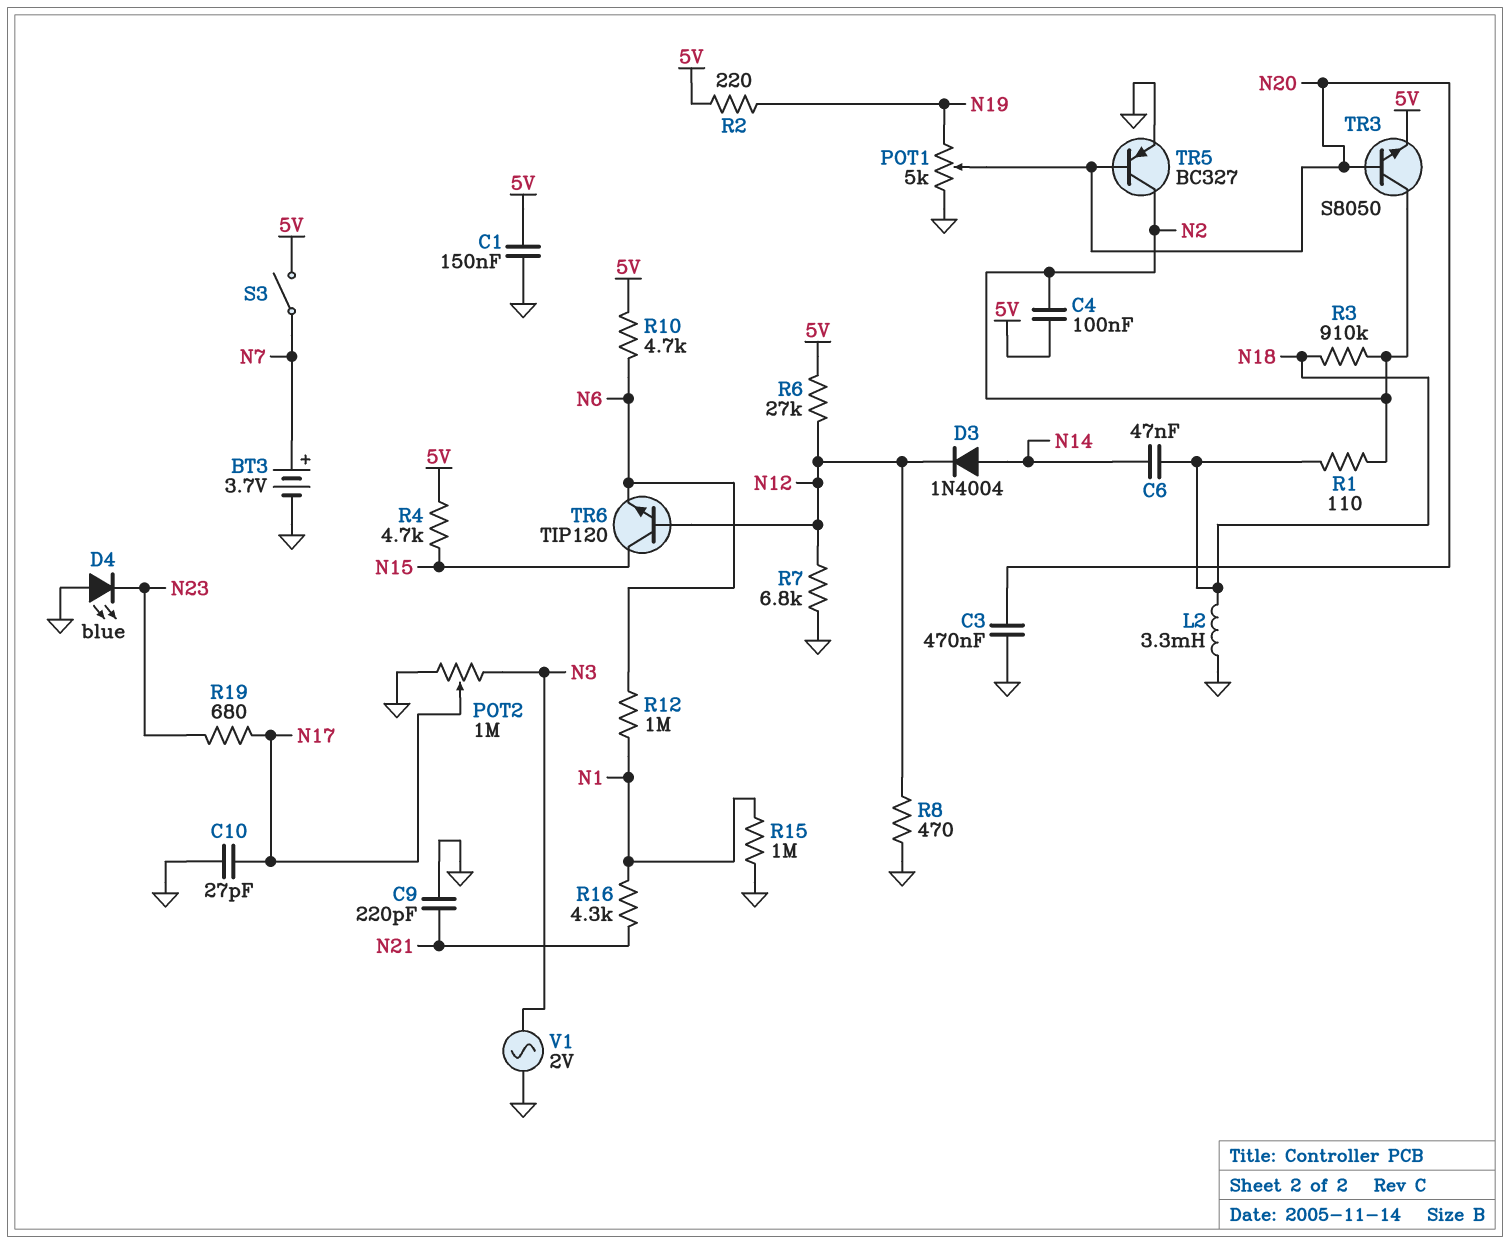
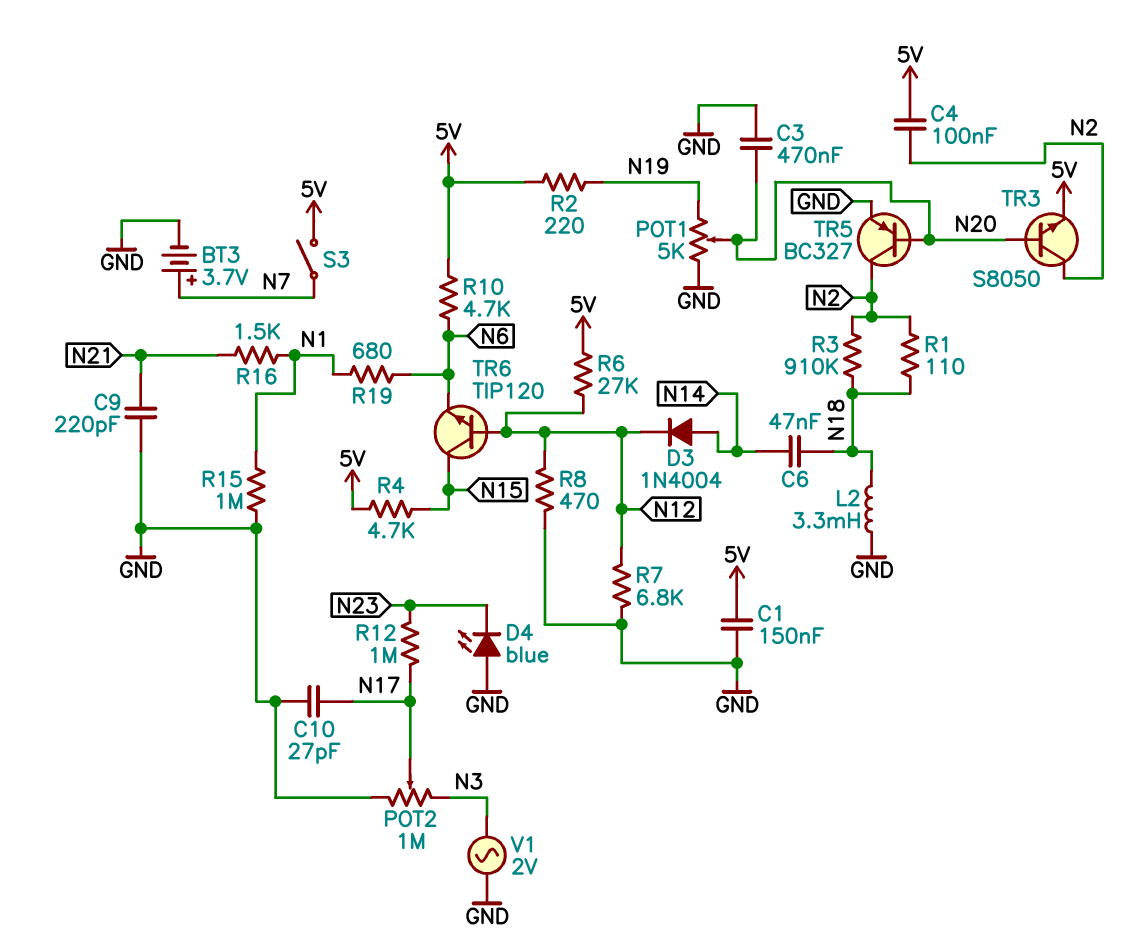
R12: 1M (N1, N6) -> 1M (N17, N23)
R16: 4.3k (N1, N21) -> 1.5k (N1, N21)
R19: 680 (N17, N23) -> 680 (N1, N6)

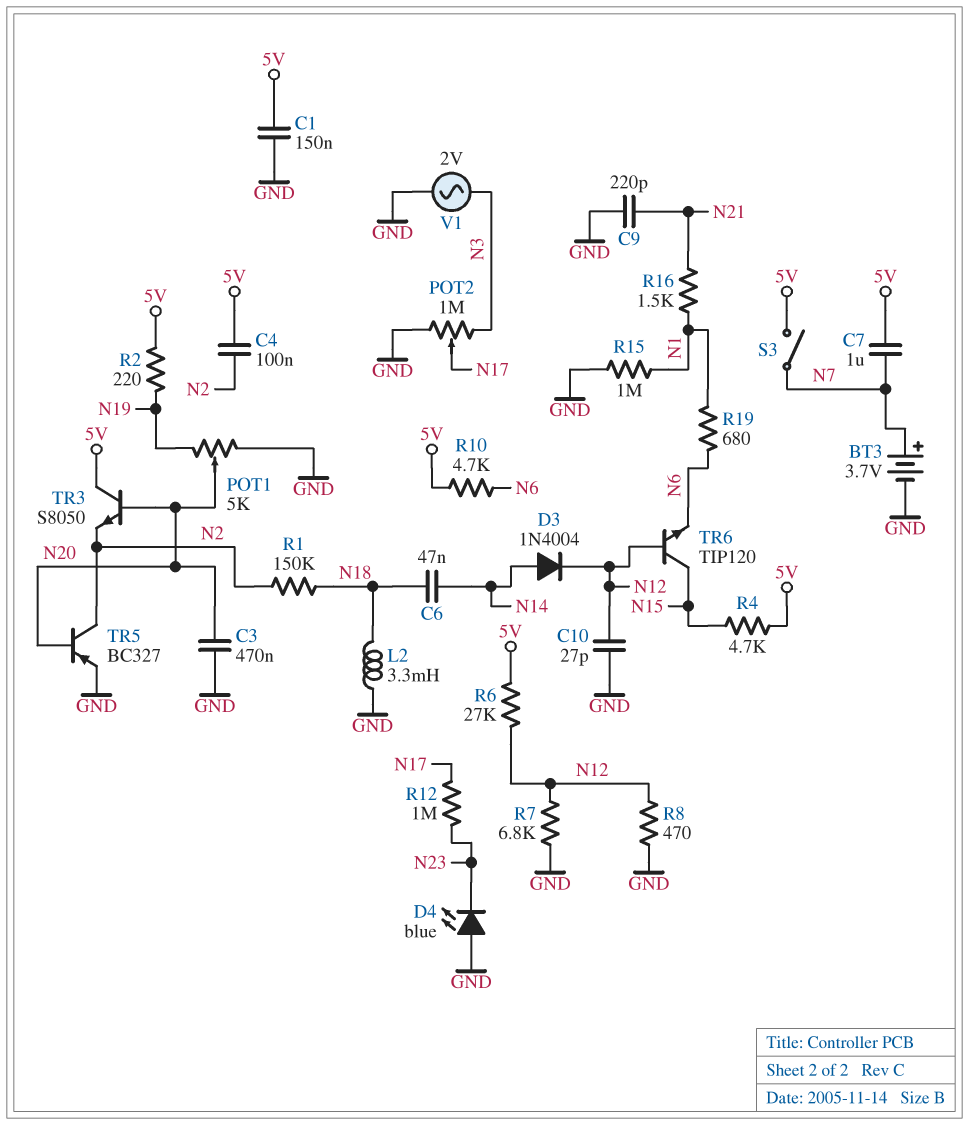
C7: none -> 1uF (5V, N7)
C10: 27pF (GND, N17) -> 27pF (GND, N12)
R1: 110 (N2, N18) -> 150k (N2, N18)
R3: 910k (N2, N18) -> none
TR3: NPN S8050 (B N20, C N2, E 5V) -> NPN S8050 (B N20, C 5V, E N2)

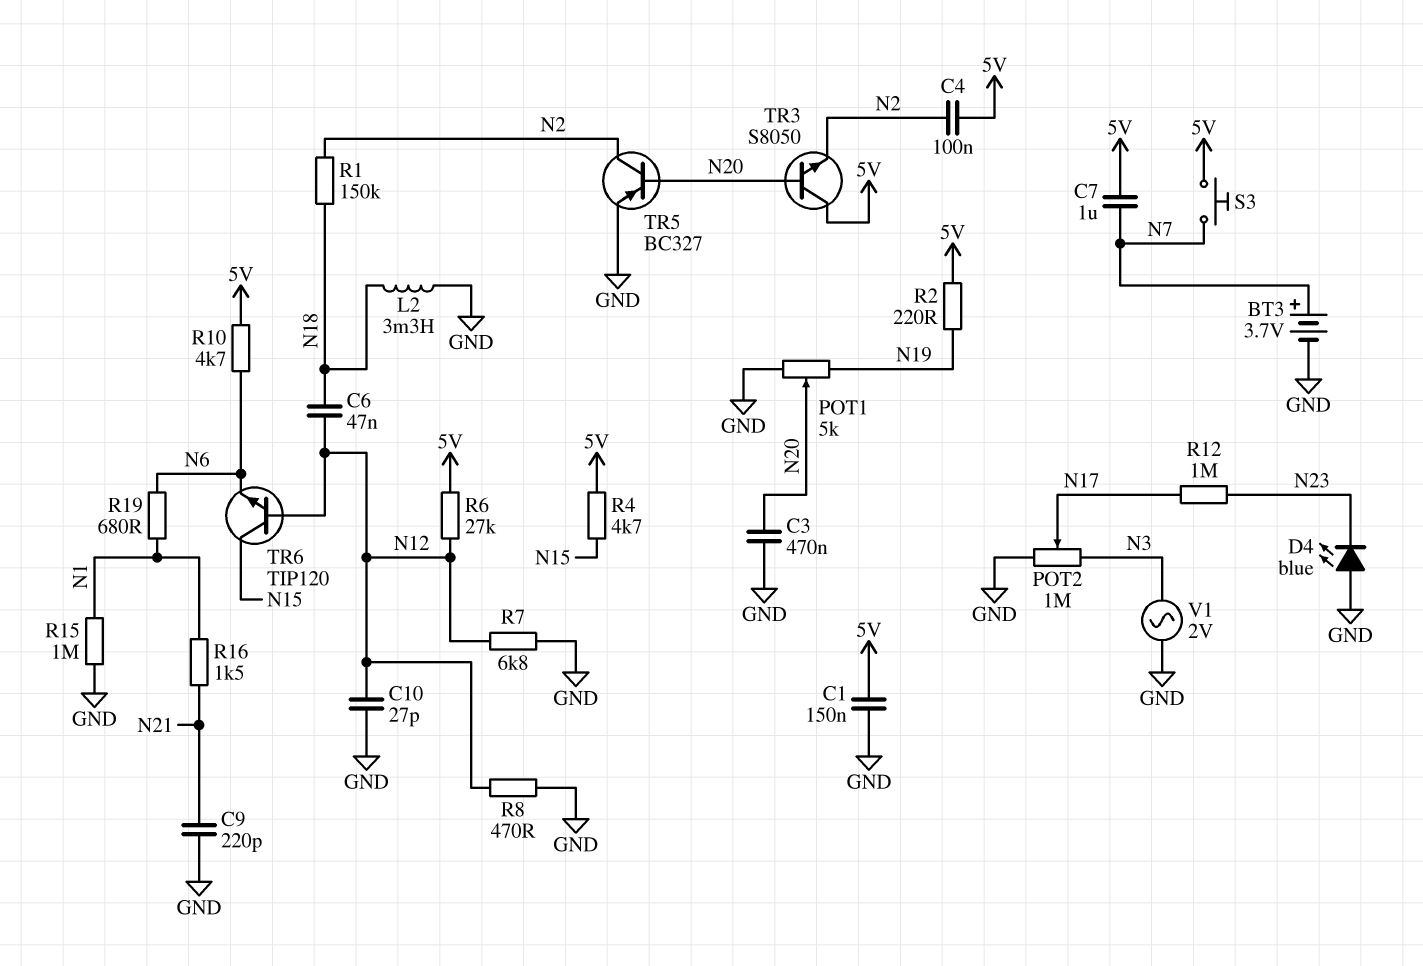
C6: 47nF (N14, N18) -> 47nF (N12, N18)
D3: diode 1N4004 (A N14, K N12) -> none
S3: switch (5V, N7) -> button (5V, N7)

